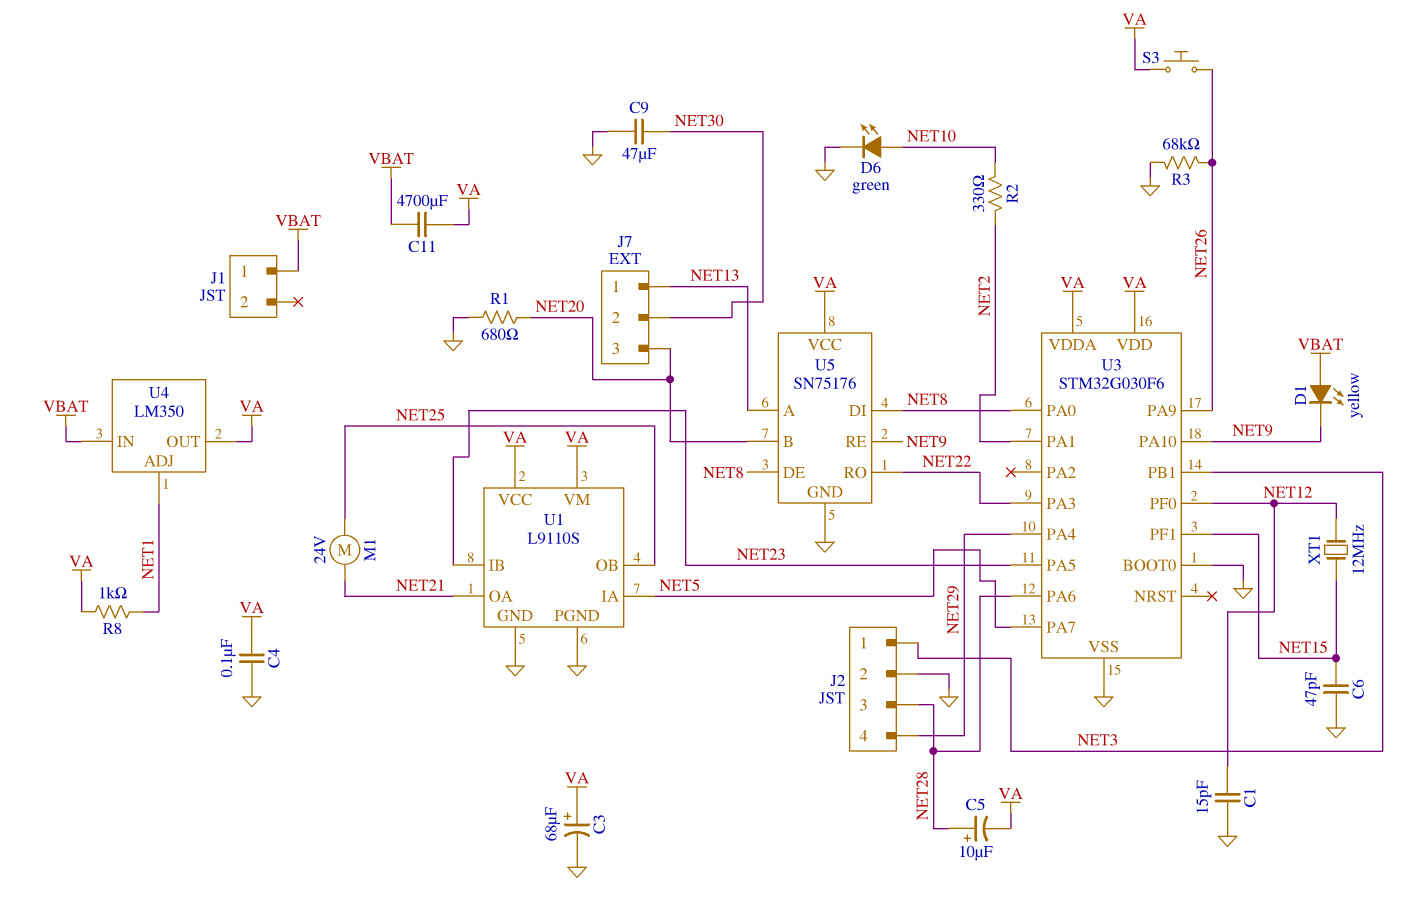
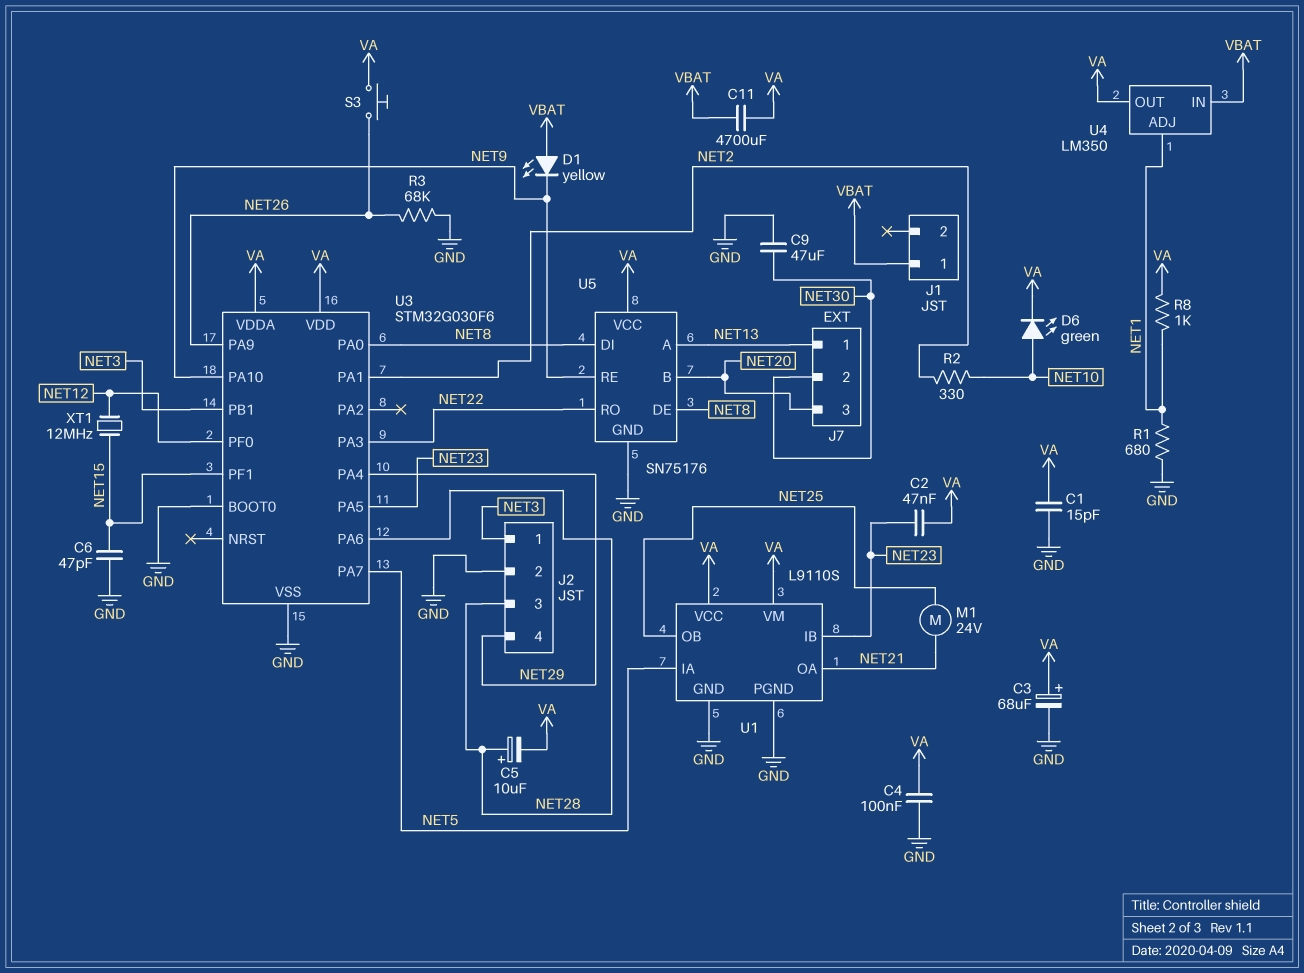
C1: 15pF (GND, NET12) -> 15pF (GND, VA)
C2: none -> 47nF (NET23, VA)
D6: LED green (A NET10, K GND) -> LED green (A NET10, K VA)
R1: 680 (GND, NET20) -> 680 (GND, NET1)

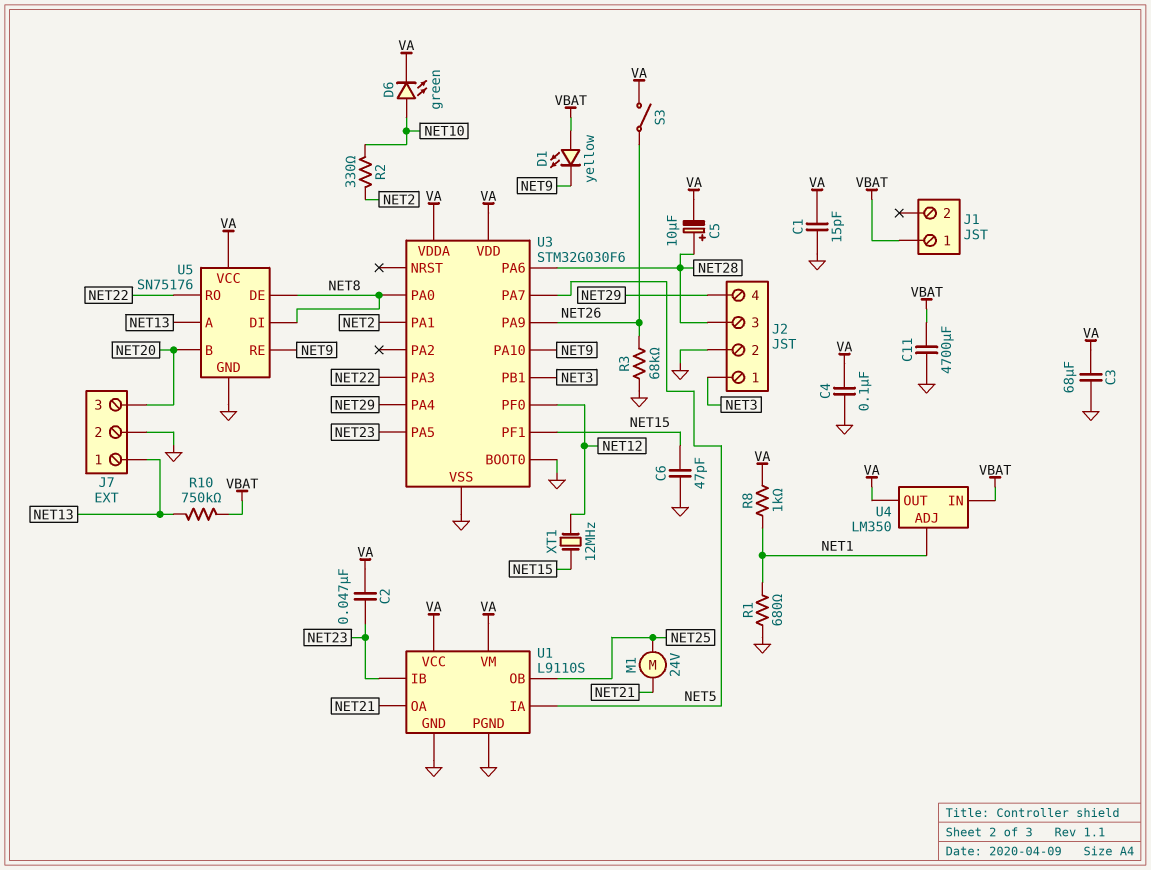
C3: 68uF (plus VA, minus GND) -> 68uF (GND, VA)
C9: 47uF (GND, NET30) -> none
C11: 4700uF (VA, VBAT) -> 4700uF (GND, VBAT)
J7 pin 2: NET30 -> GND
R10: none -> 750k (NET13, VBAT)
S3: button (NET26, VA) -> switch (NET26, VA)

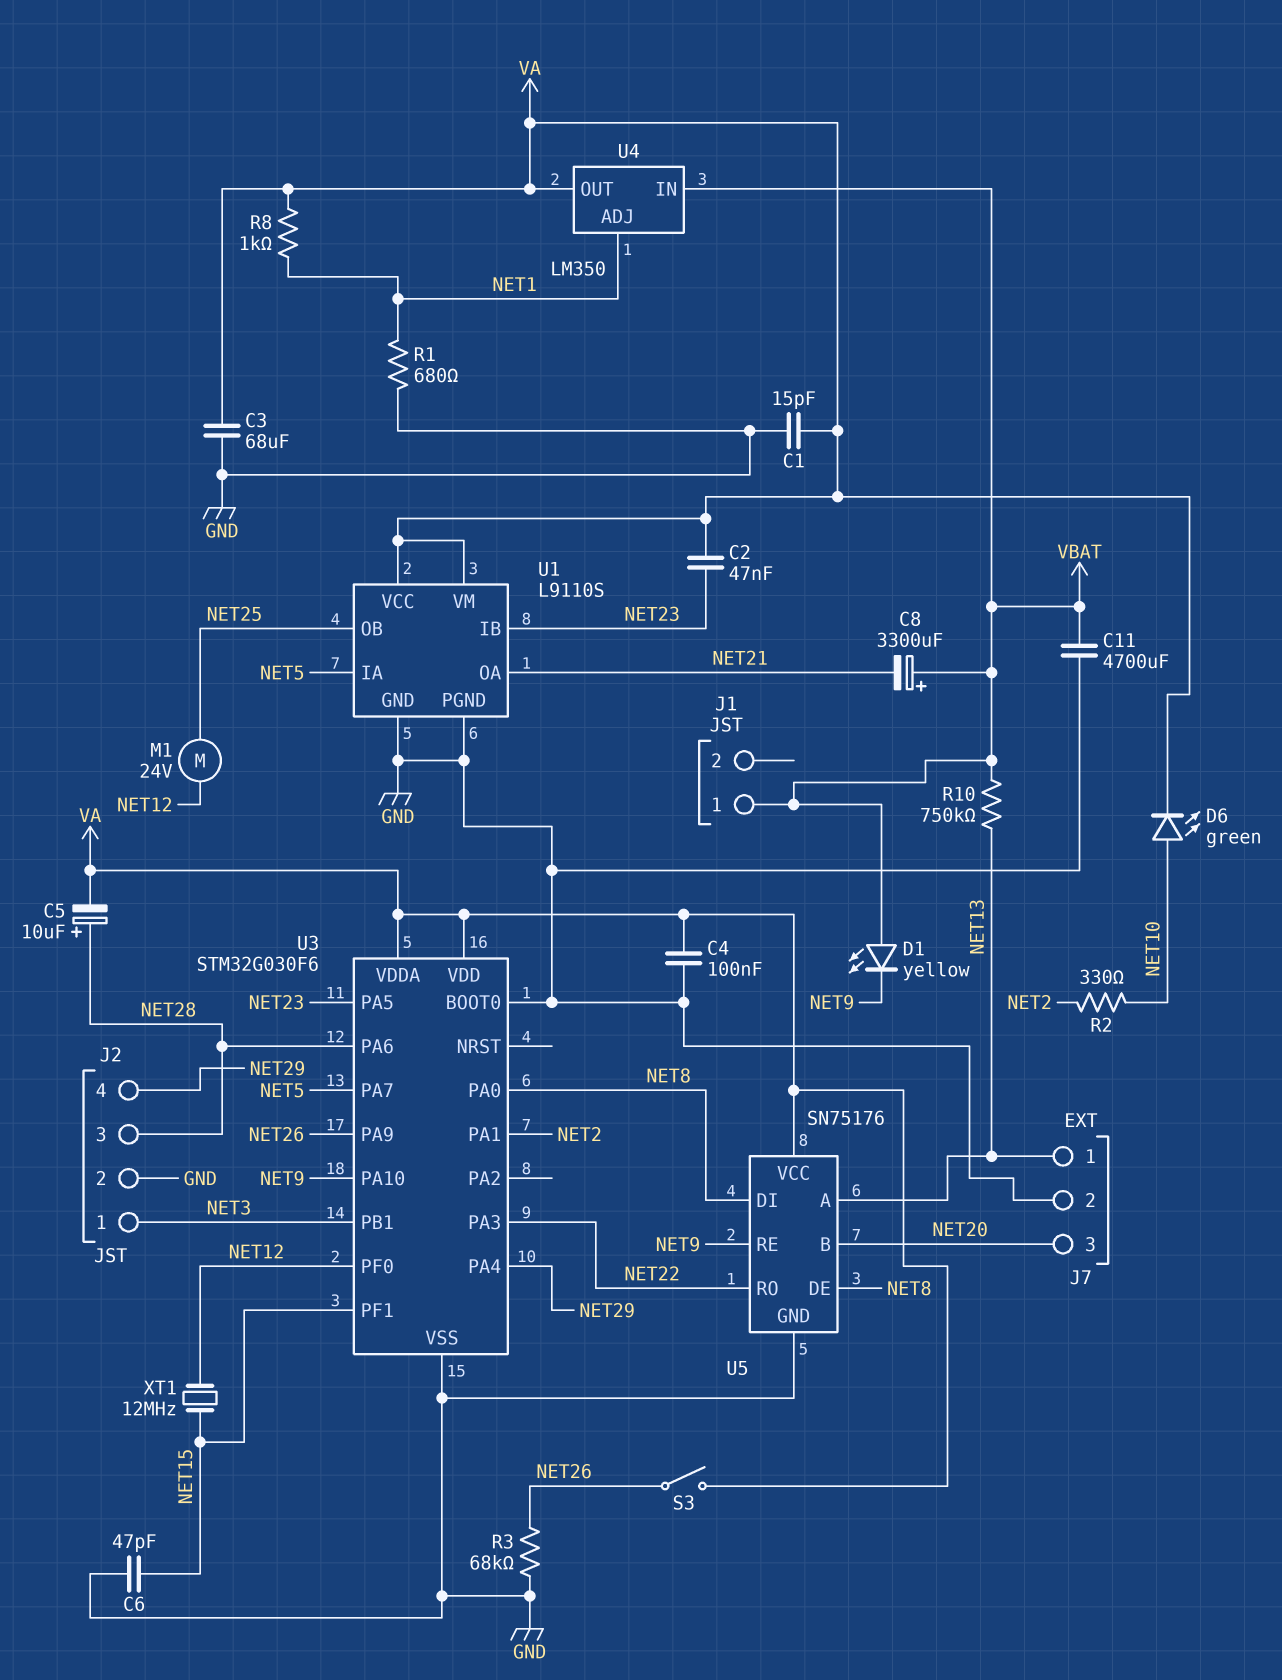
C8: none -> 3300uF (plus VBAT, minus NET21)
M1: motor 24V (NET21, NET25) -> motor 24V (NET12, NET25)

